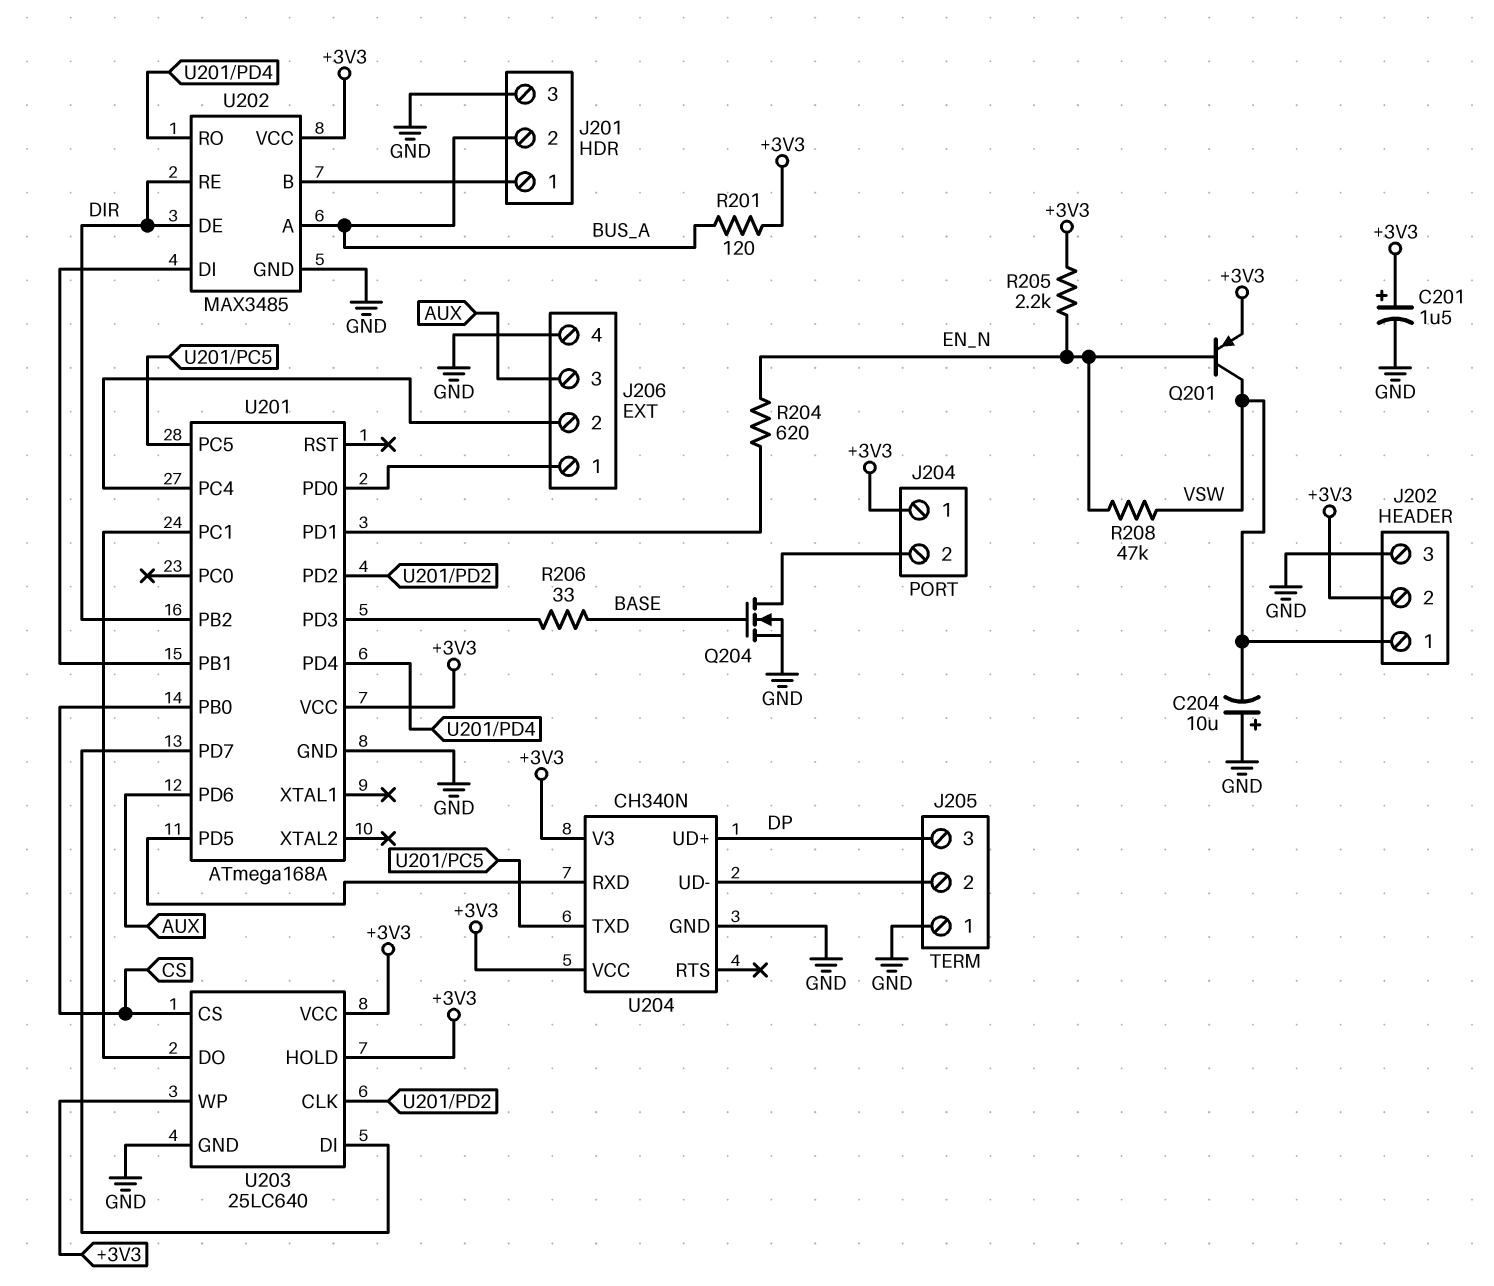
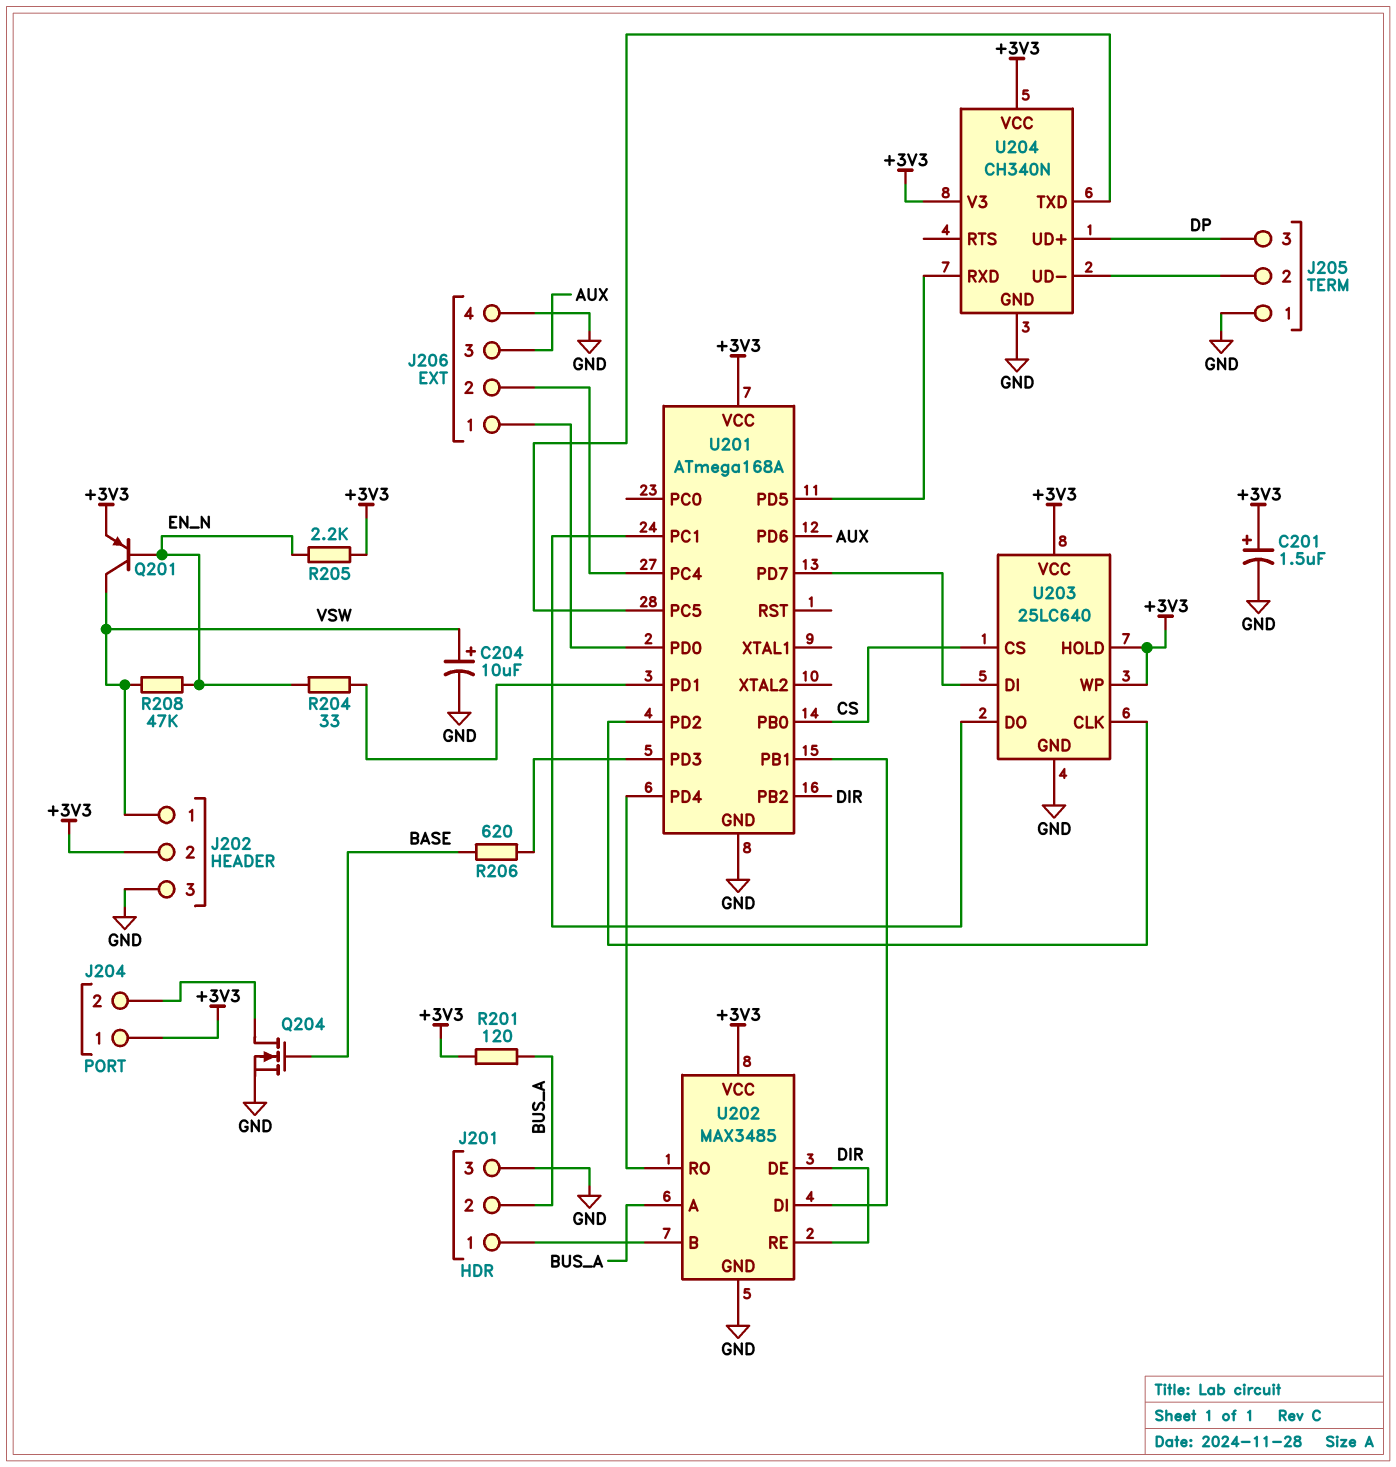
C204: 10uF (plus GND, minus VSW) -> 10uF (plus VSW, minus GND)
R204: 620 (EN_N, U201/PD1) -> 33 (EN_N, U201/PD1)
R206: 33 (BASE, U201/PD3) -> 620 (BASE, U201/PD3)

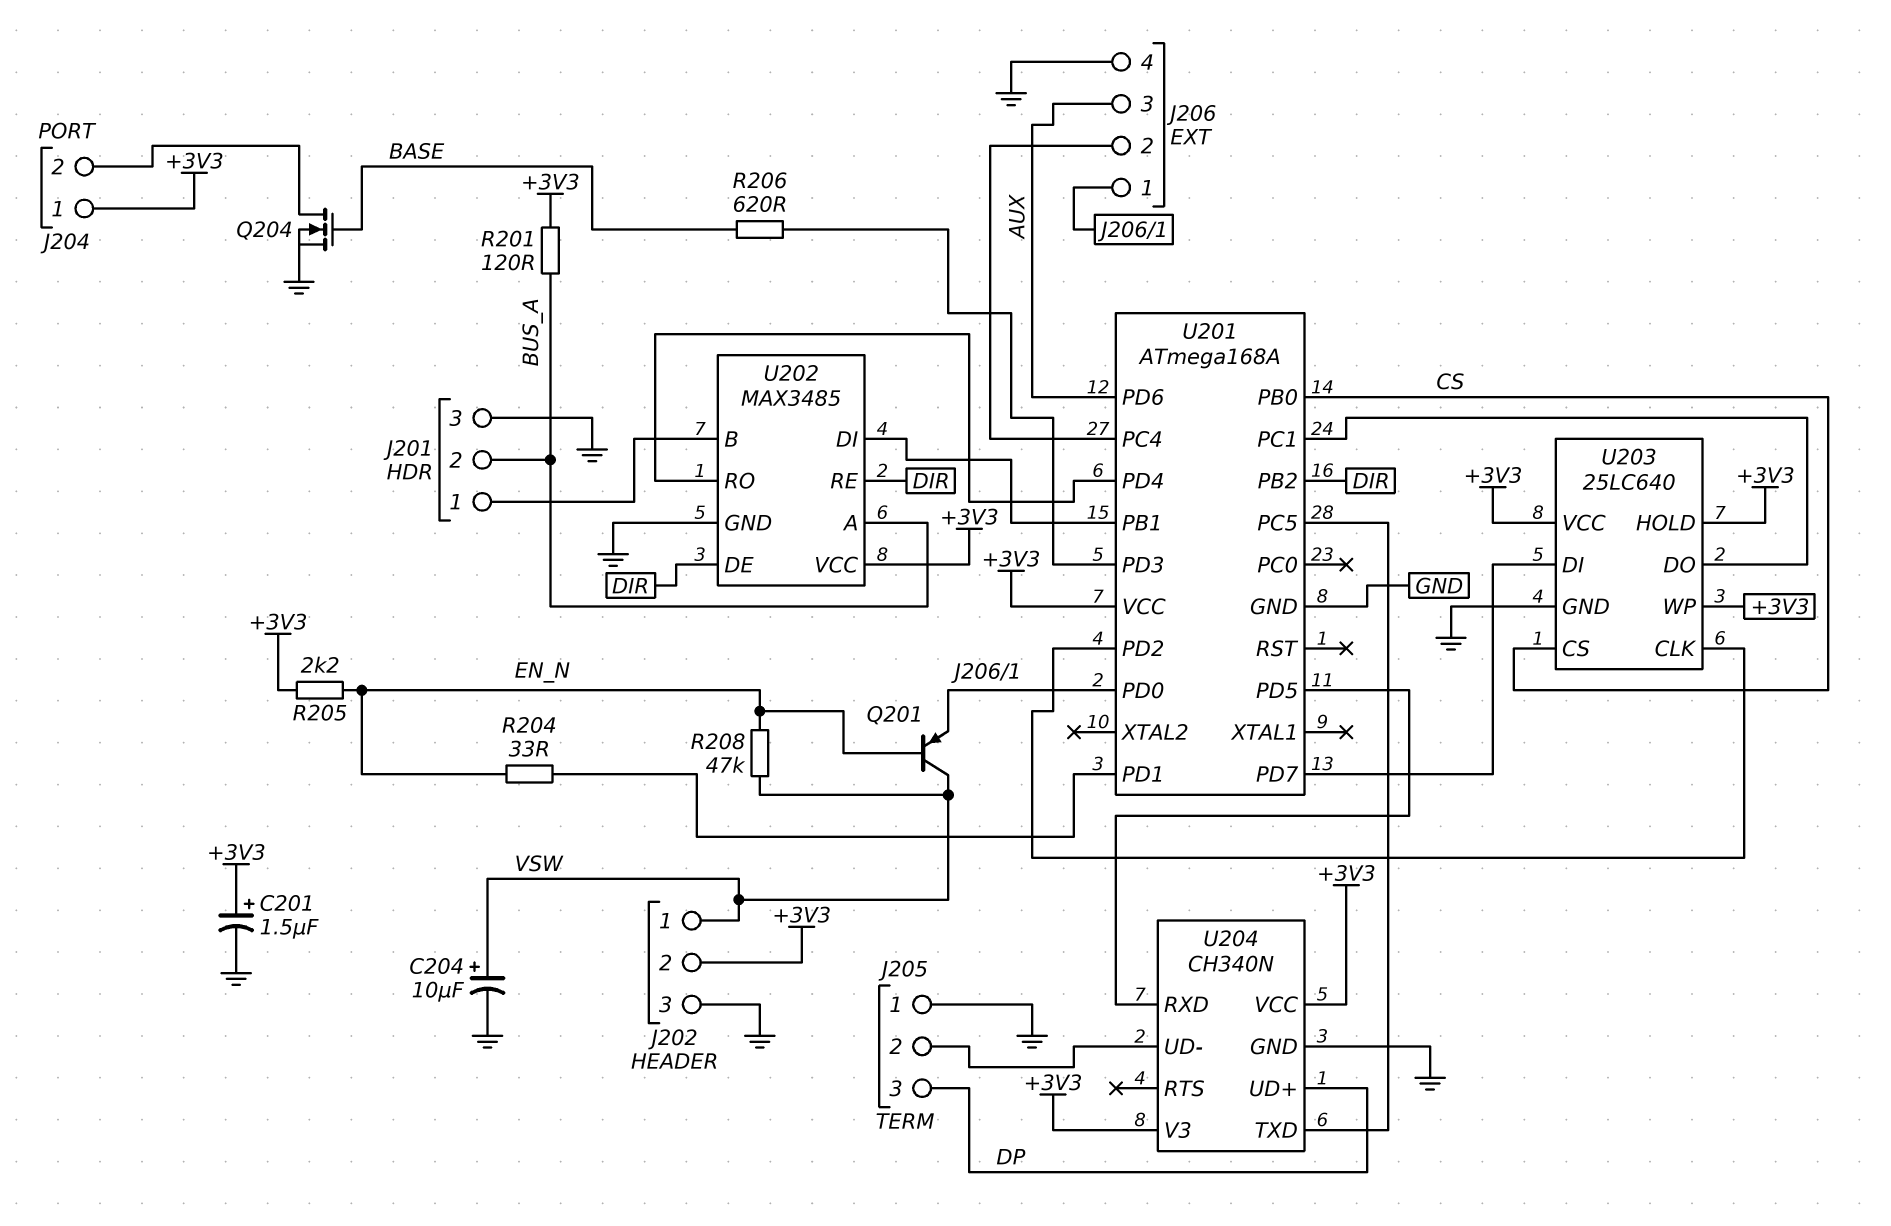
Q201: PNP (B EN_N, C VSW, E +3V3) -> PNP (B EN_N, C VSW, E J206/1)

